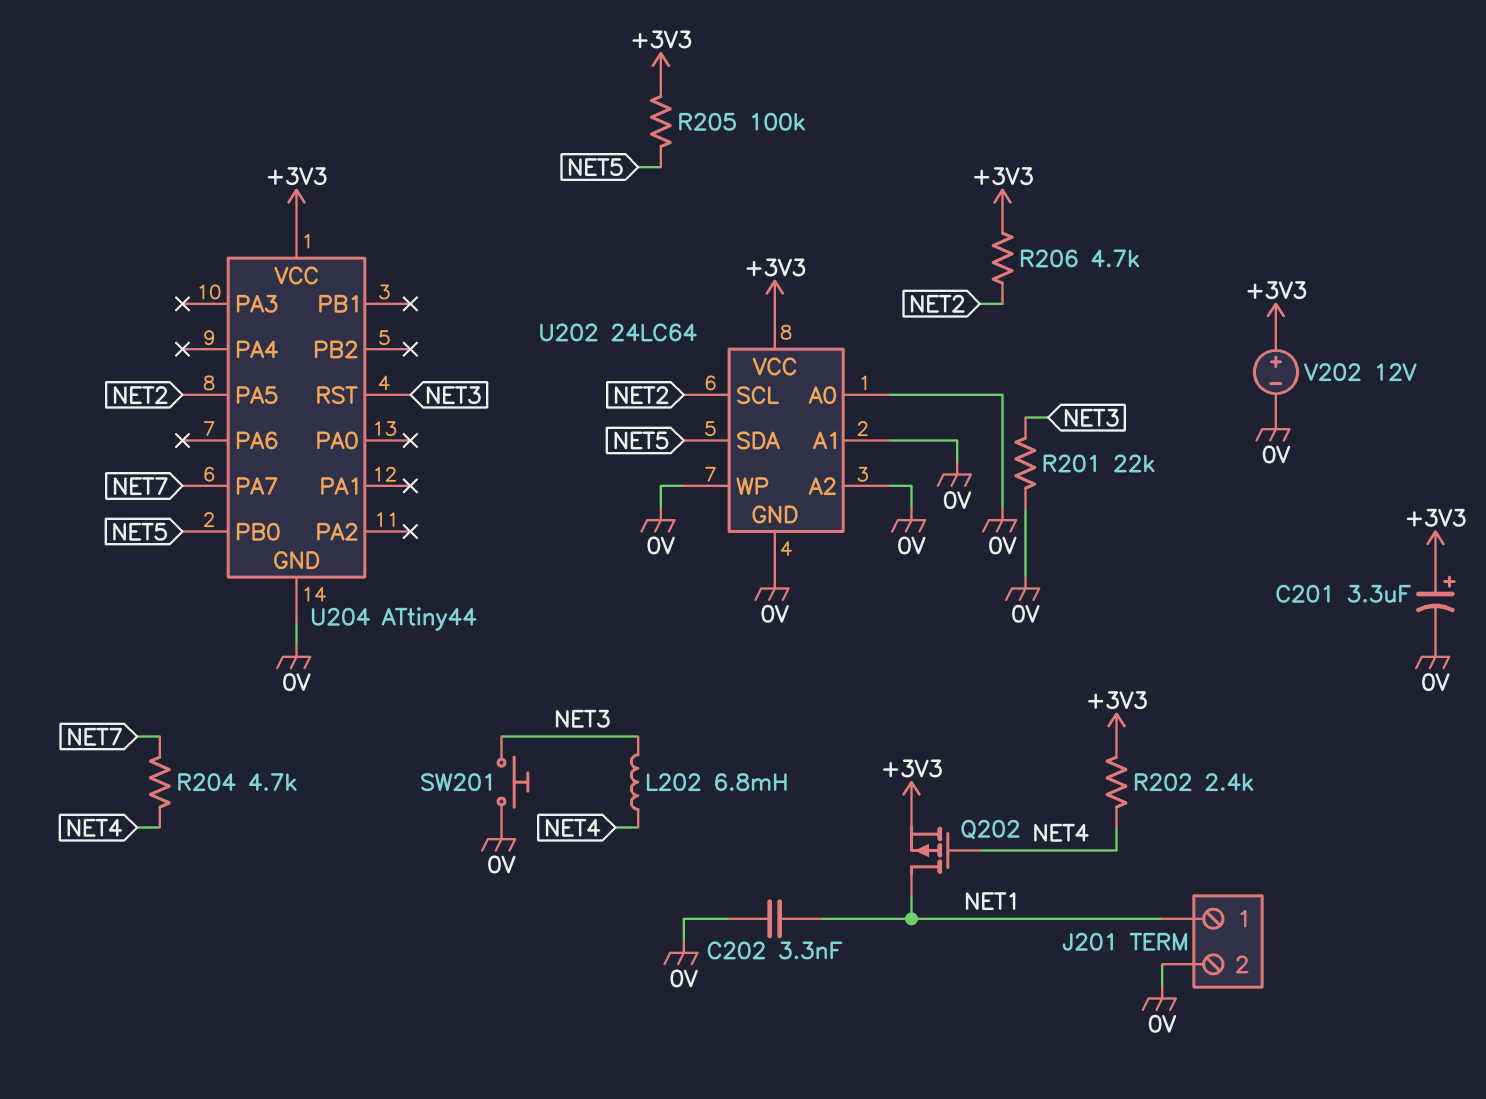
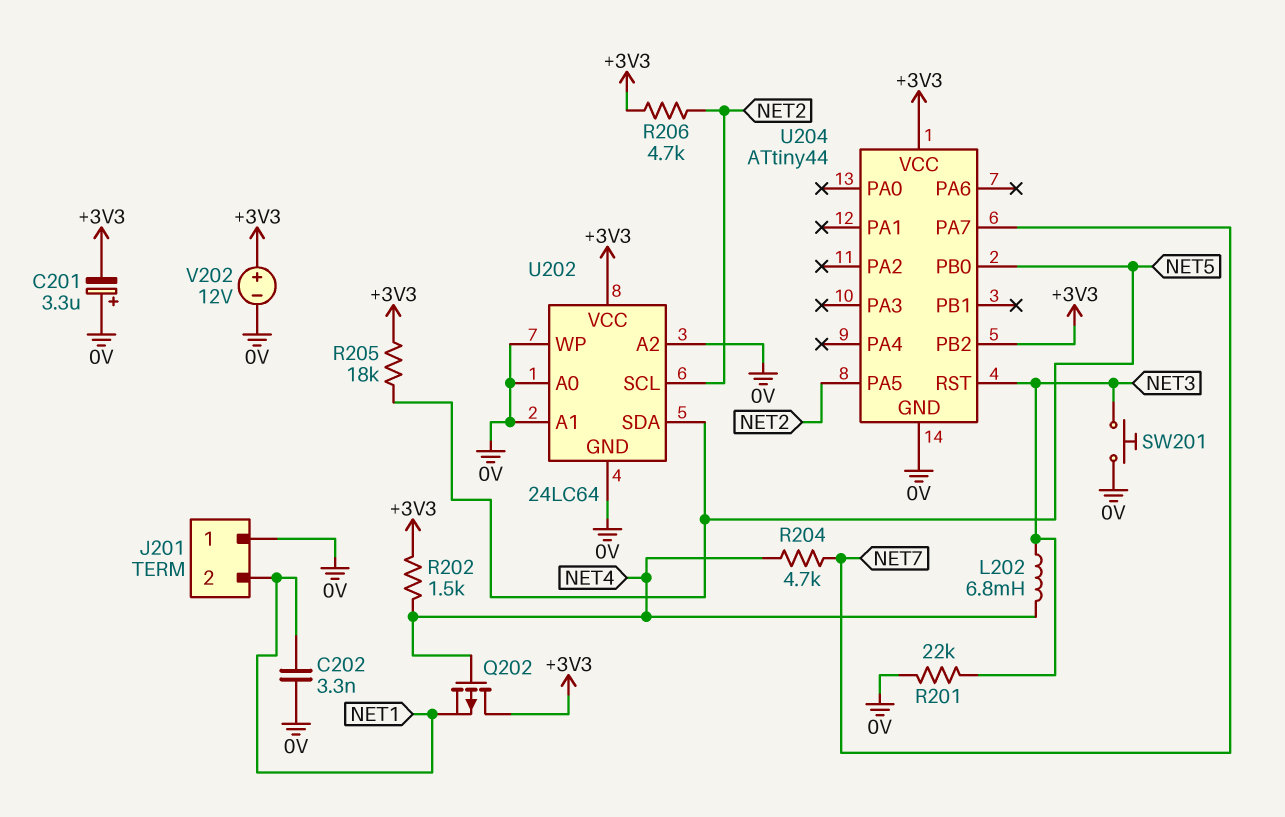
C201: 3.3uF (plus +3V3, minus 0V) -> 3.3uF (plus 0V, minus +3V3)
J201 pin 1: NET1 -> 0V
J201 pin 2: 0V -> NET1
Q202: PMOS (G NET4, D NET1, S +3V3) -> PMOS (G NET4, D +3V3, S NET1)
R202: 2.4k (+3V3, NET4) -> 1.5k (+3V3, NET4)
R205: 100k (+3V3, NET5) -> 18k (+3V3, NET5)
U204 pin PB2: none -> +3V3

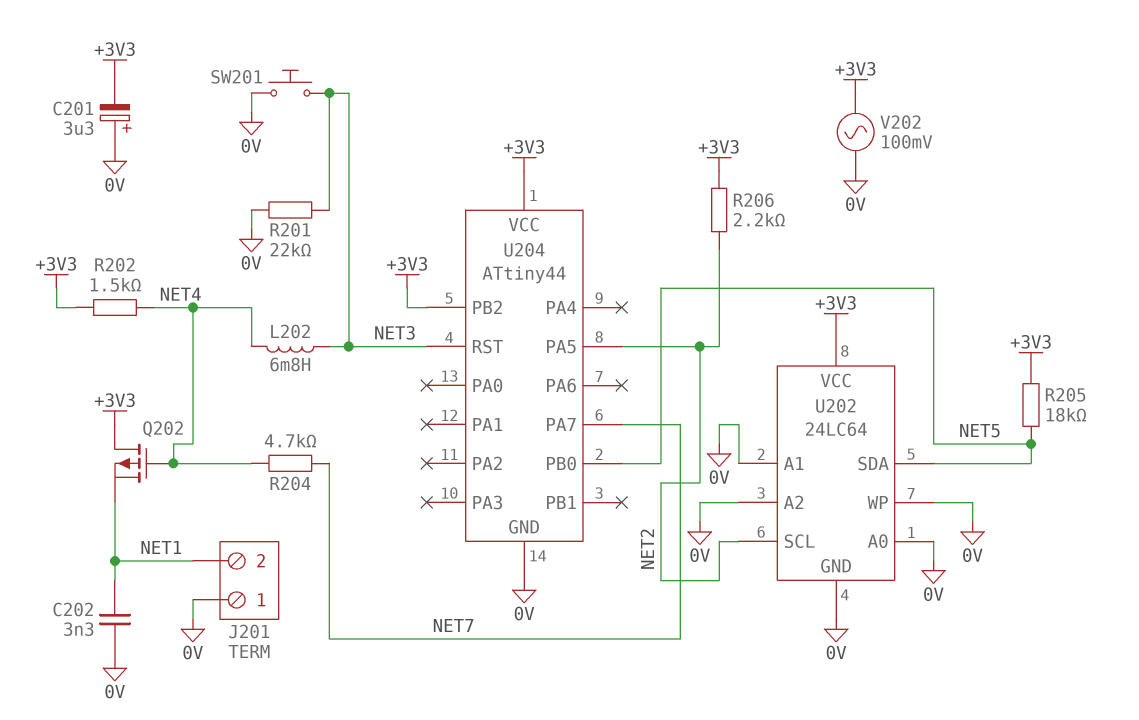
R206: 4.7k (+3V3, NET2) -> 2.2k (+3V3, NET2)
V202: 12V (plus +3V3, minus 0V) -> AC 100mV (+3V3, 0V)

